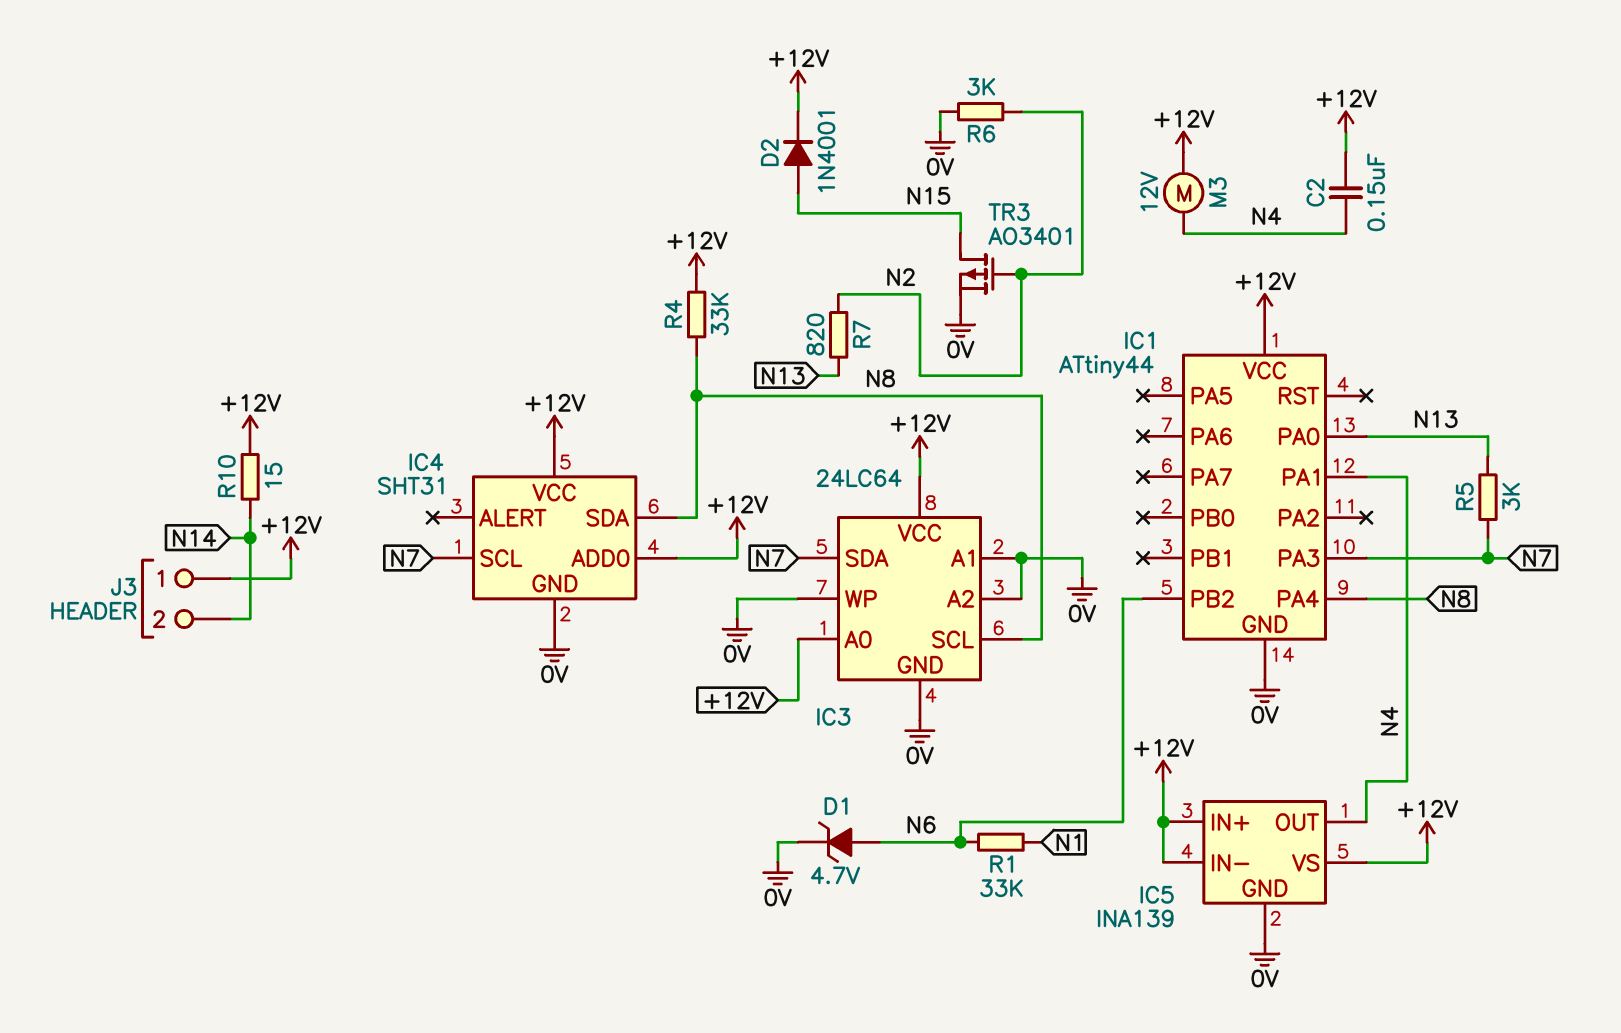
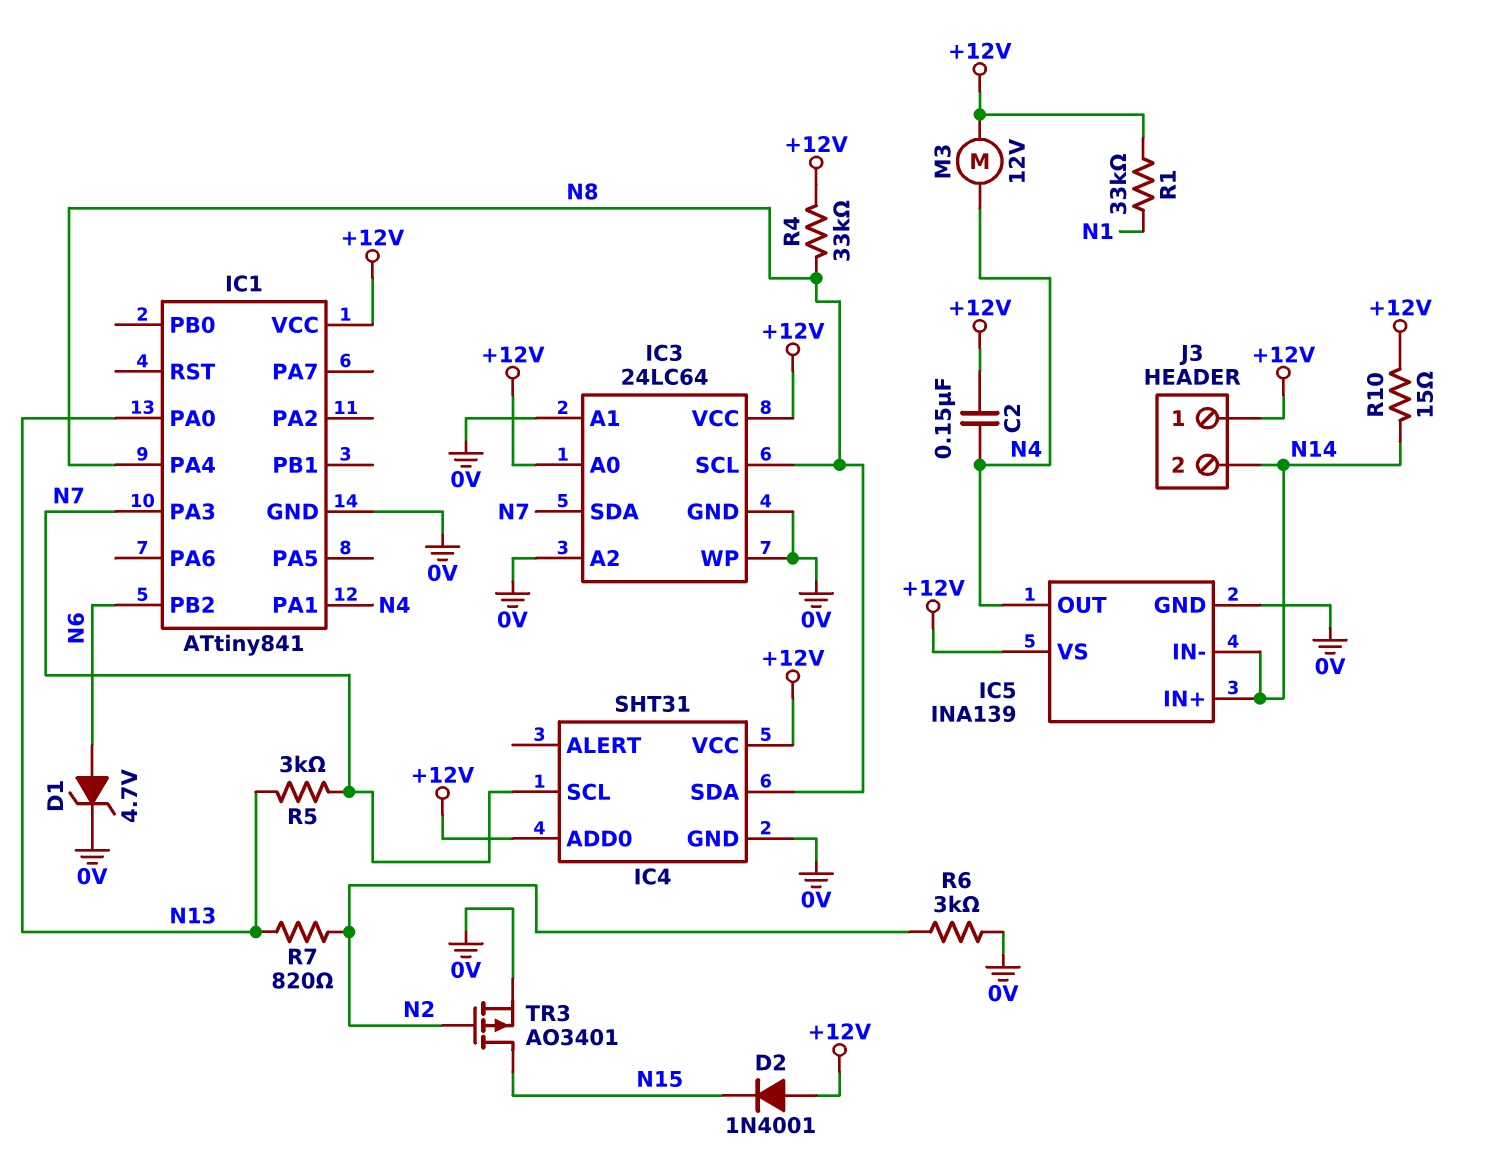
D2: diode 1N4001 (A N15, K +12V) -> diode 1N4001 (A +12V, K N15)
IC1: ATtiny44 -> ATtiny841
IC5 pin IN+: +12V -> N14
IC5 pin IN-: +12V -> N14
R1: 33k (N1, N6) -> 33k (+12V, N1)

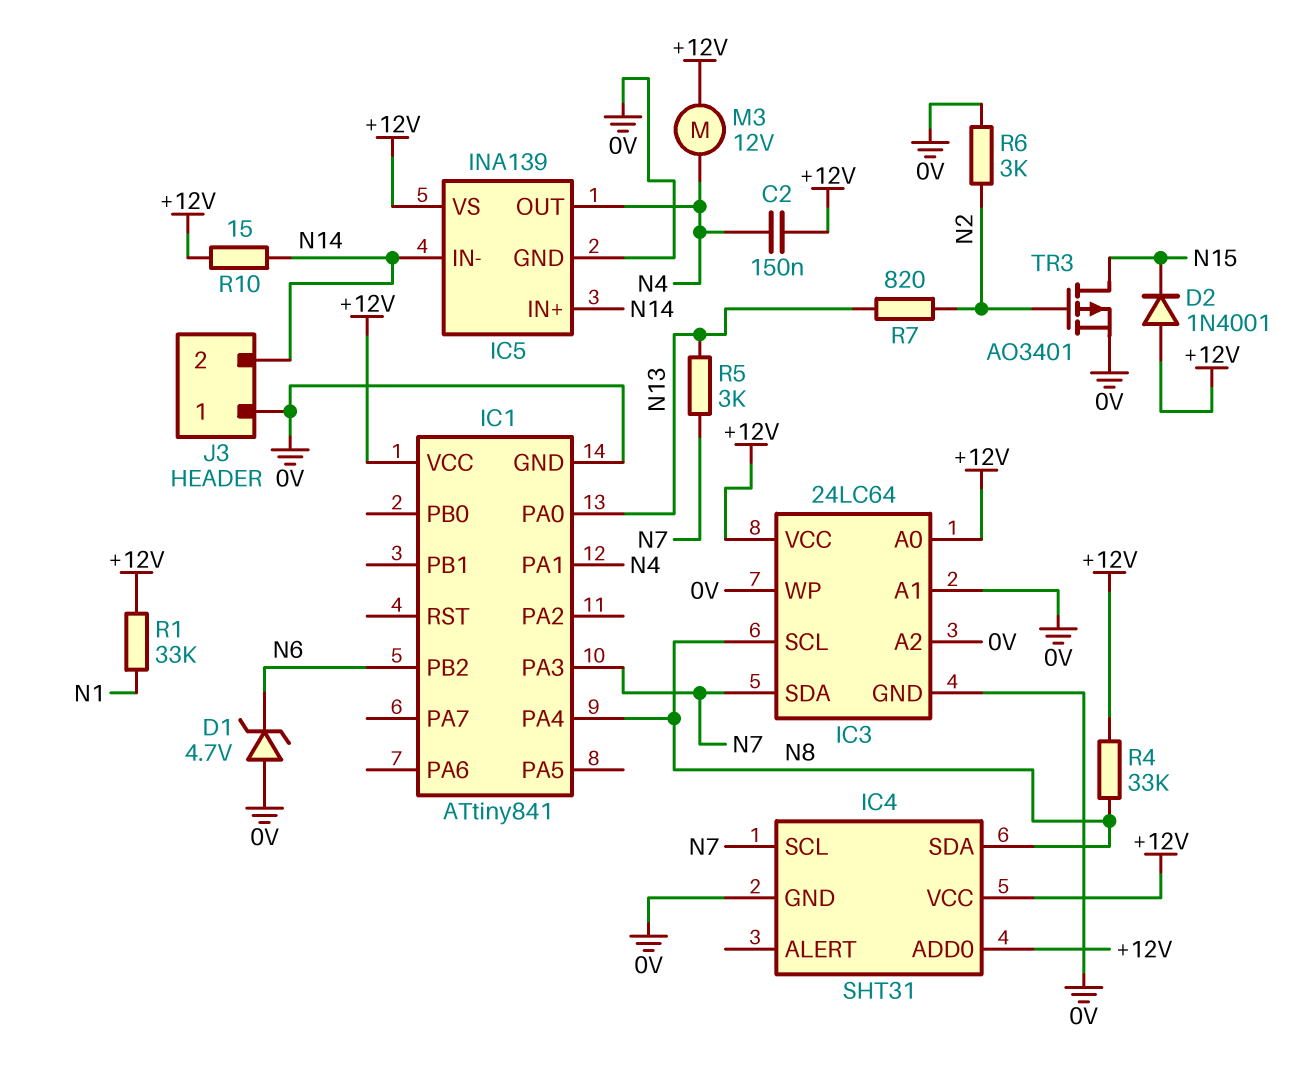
D1: zener 4.7V (A N6, K 0V) -> zener 4.7V (A 0V, K N6)
J3 pin 1: +12V -> 0V

